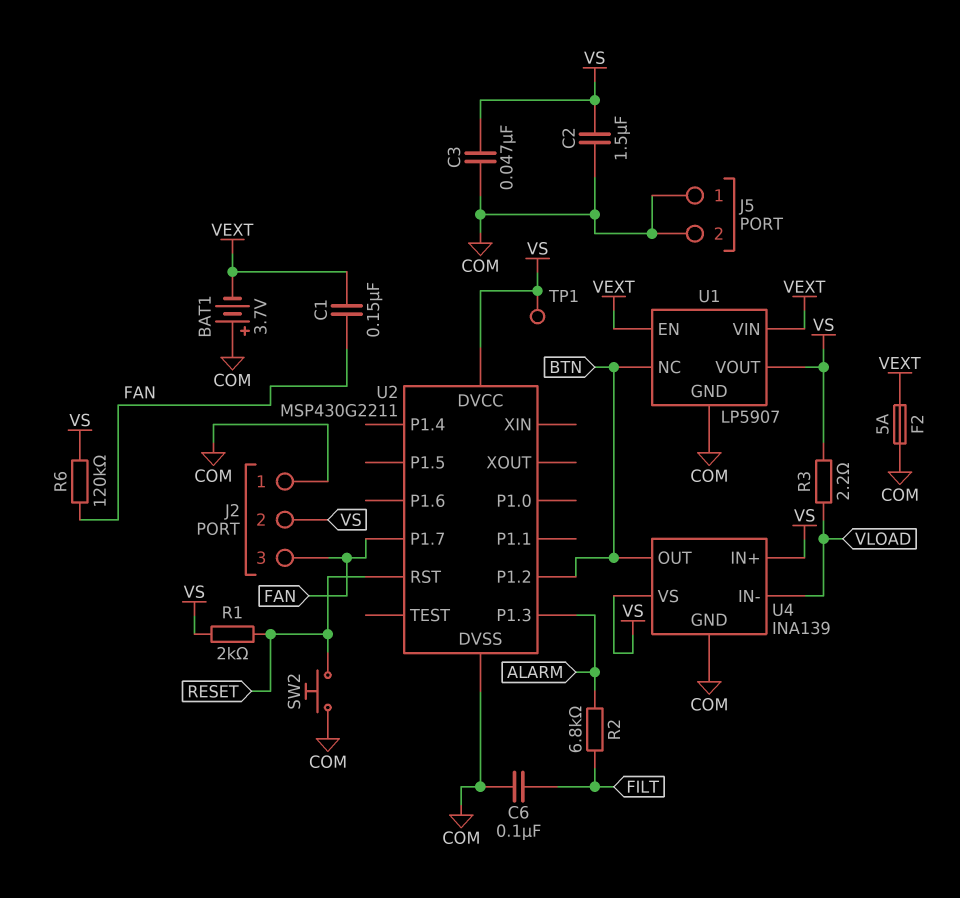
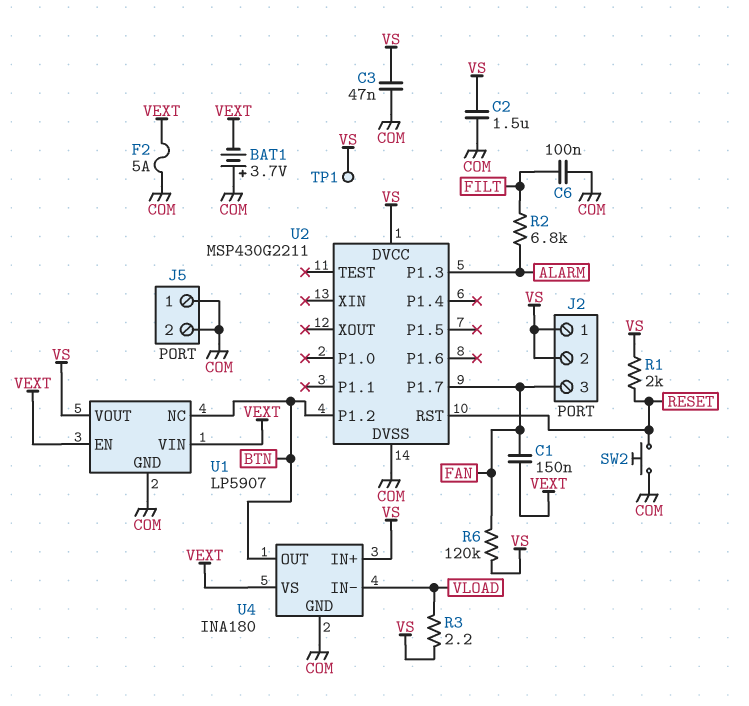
J2 pin 1: COM -> VS
U4: INA139 -> INA180
U4 pin VS: VS -> VEXT

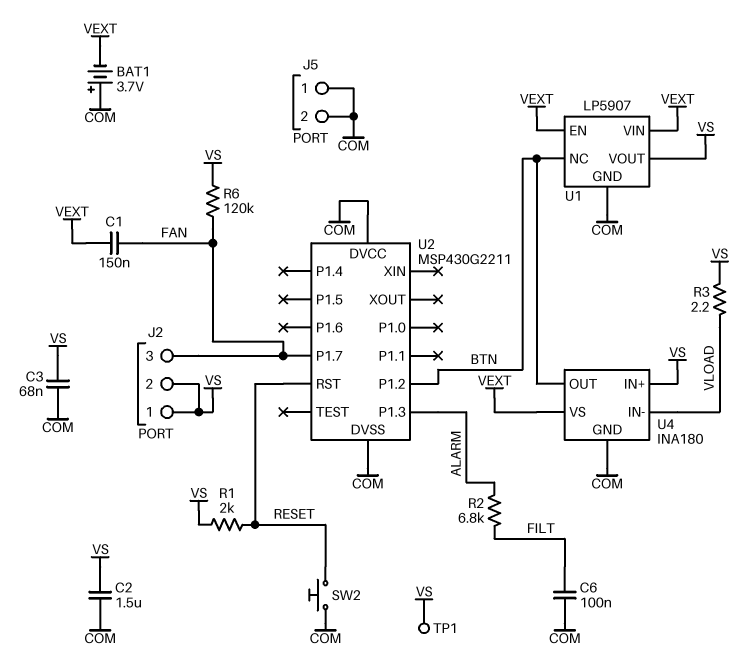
C3: 47nF (COM, VS) -> 68nF (COM, VS)
F2: 5A (COM, VEXT) -> none
U2 pin DVCC: VS -> COM

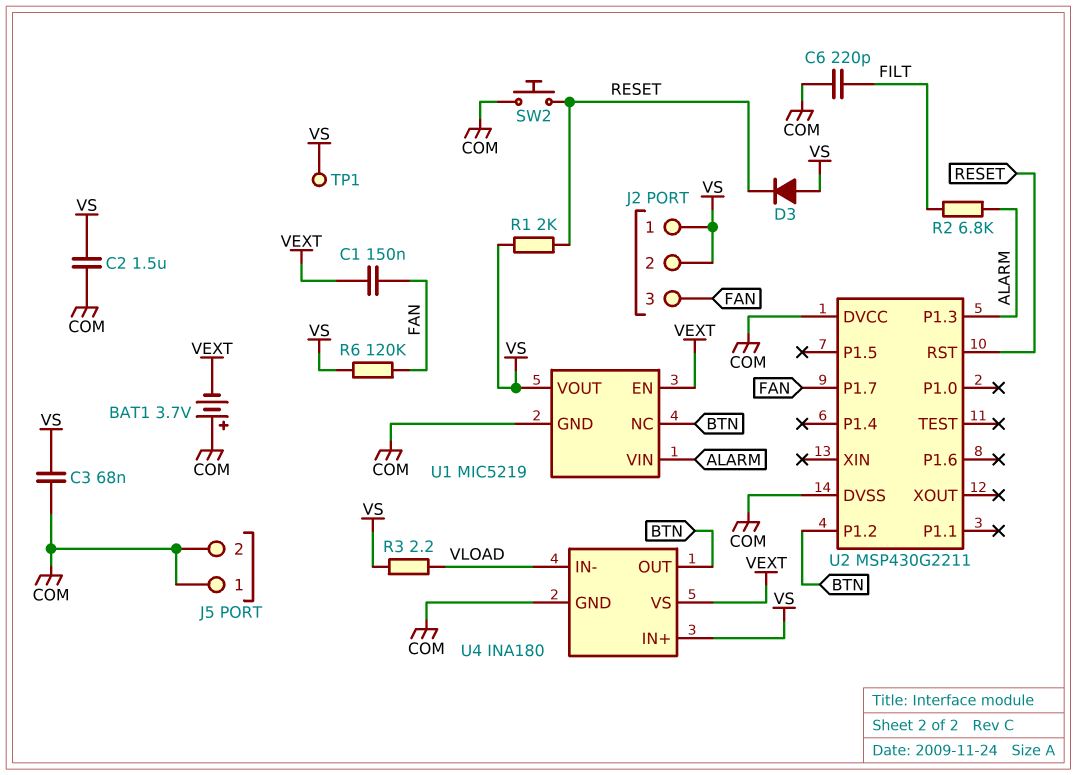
C6: 100nF (COM, FILT) -> 220pF (COM, FILT)
D3: none -> diode (A VS, K RESET)
U1: LP5907 -> MIC5219
U1 pin VIN: VEXT -> ALARM

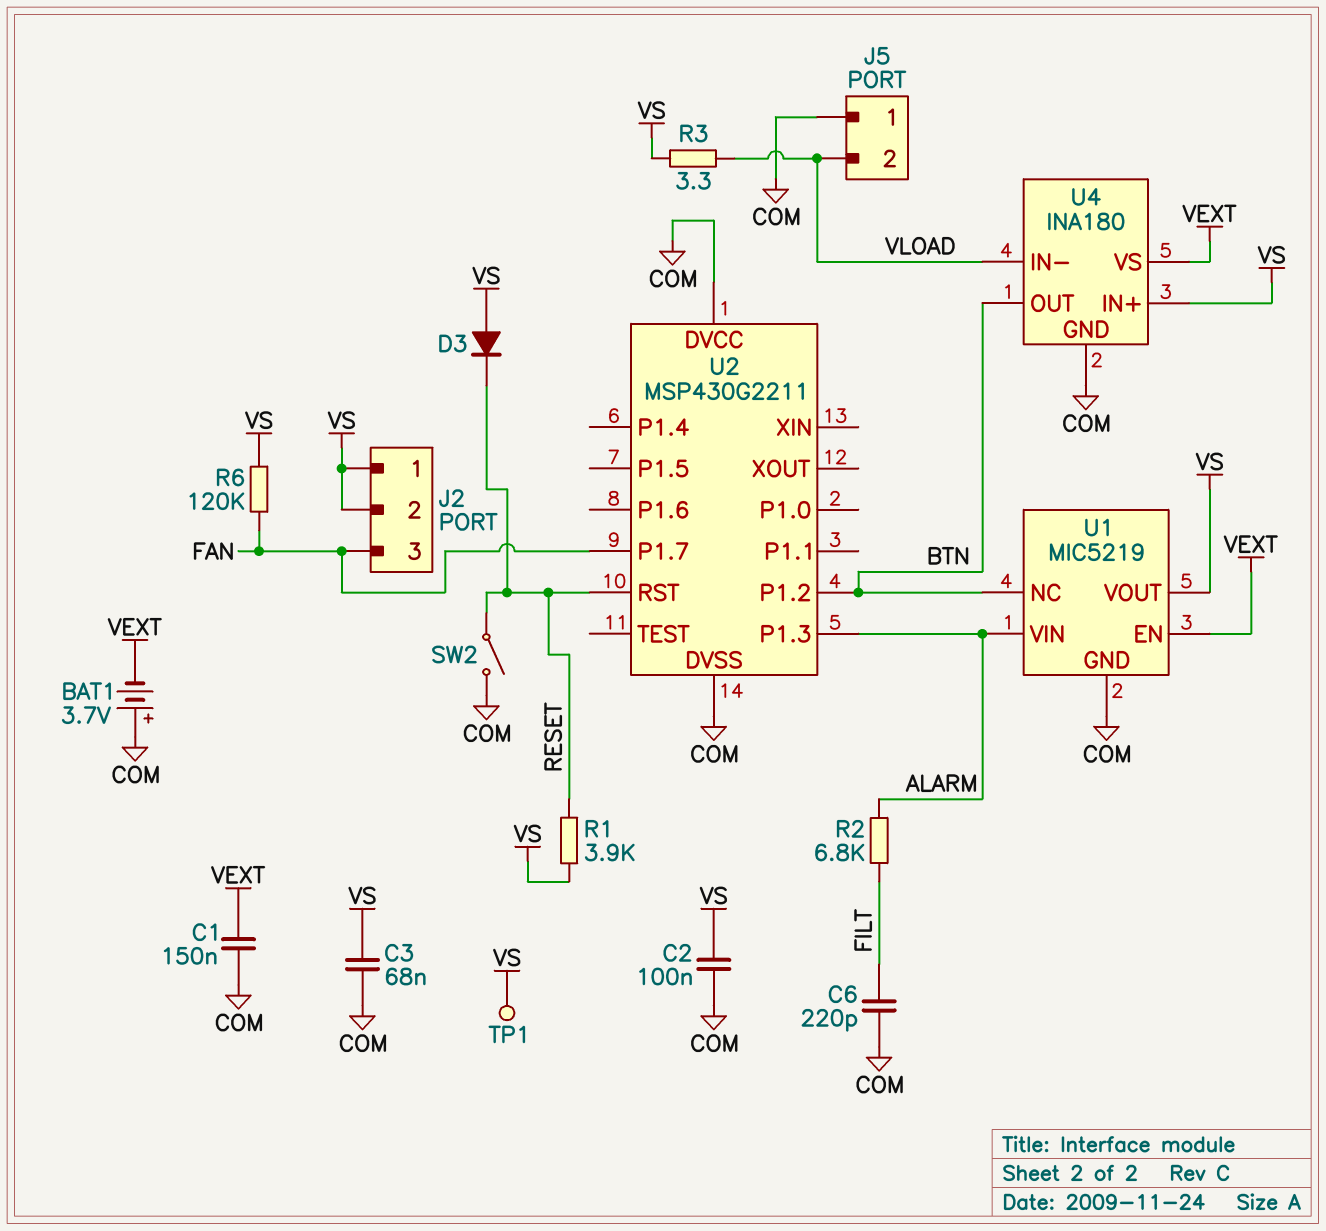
C1: 150nF (FAN, VEXT) -> 150nF (COM, VEXT)
C2: 1.5uF (COM, VS) -> 100nF (COM, VS)
J5 pin 2: COM -> VLOAD
R1: 2k (RESET, VS) -> 3.9k (RESET, VS)
R3: 2.2 (VLOAD, VS) -> 3.3 (VLOAD, VS)
SW2: button (COM, RESET) -> switch (COM, RESET)

